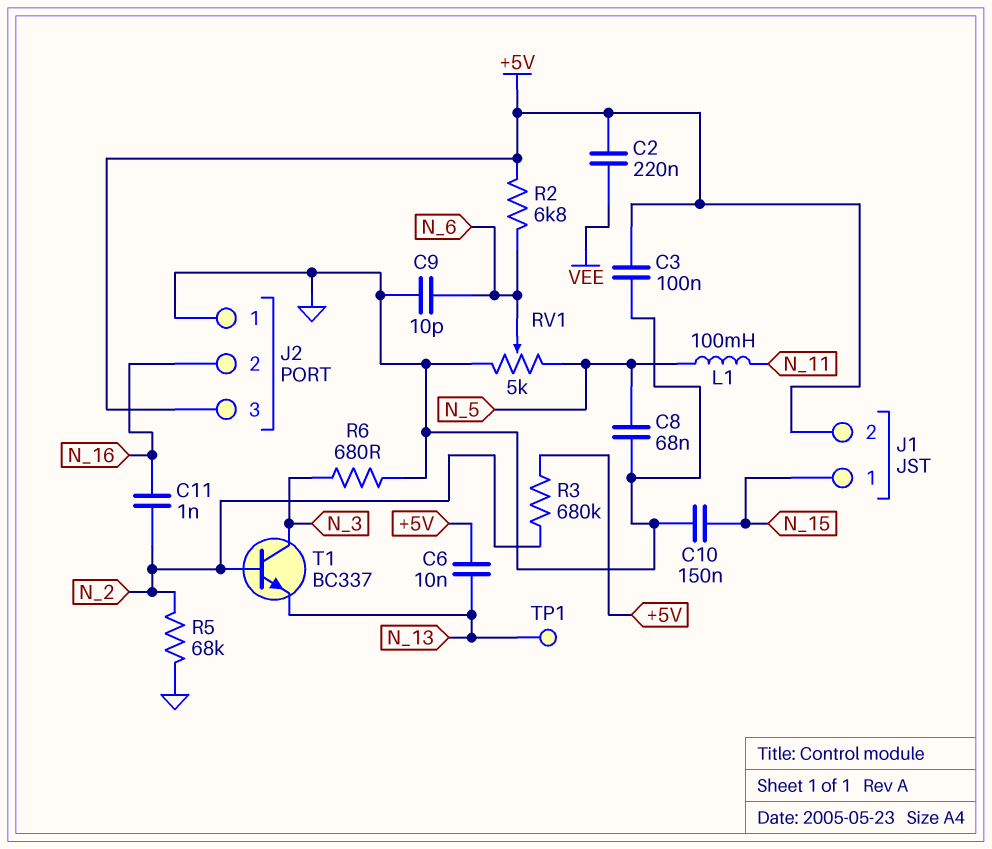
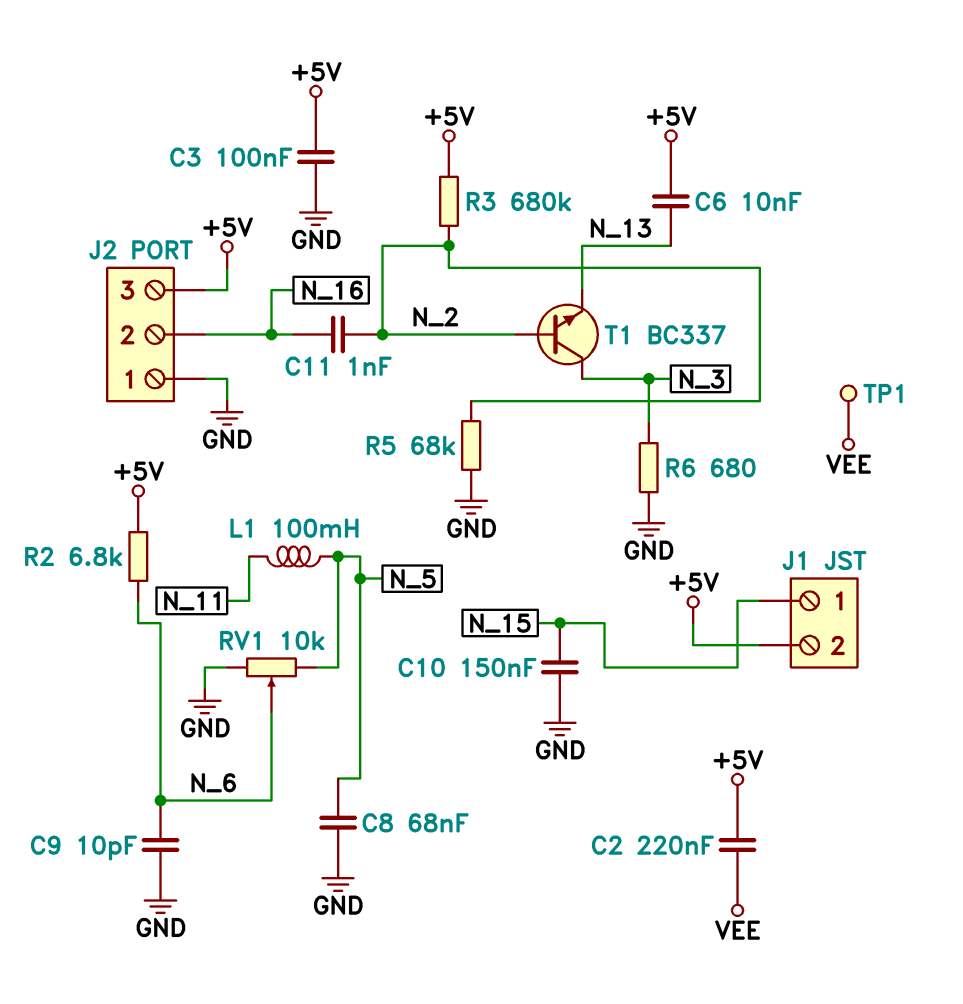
RV1: 5k (GND, N_5, wiper N_6) -> 10k (GND, N_5, wiper N_6)
TP1: test point (N_13) -> test point (VEE)

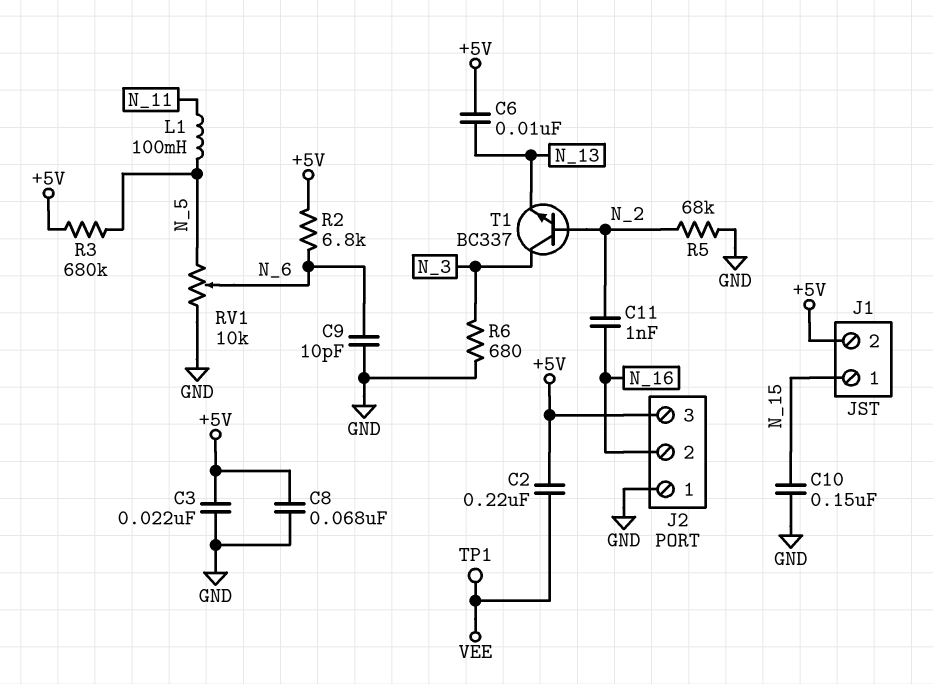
C3: 100nF (+5V, GND) -> 22nF (+5V, GND)
C8: 68nF (GND, N_5) -> 68nF (+5V, GND)
R3: 680k (+5V, N_2) -> 680k (+5V, N_5)

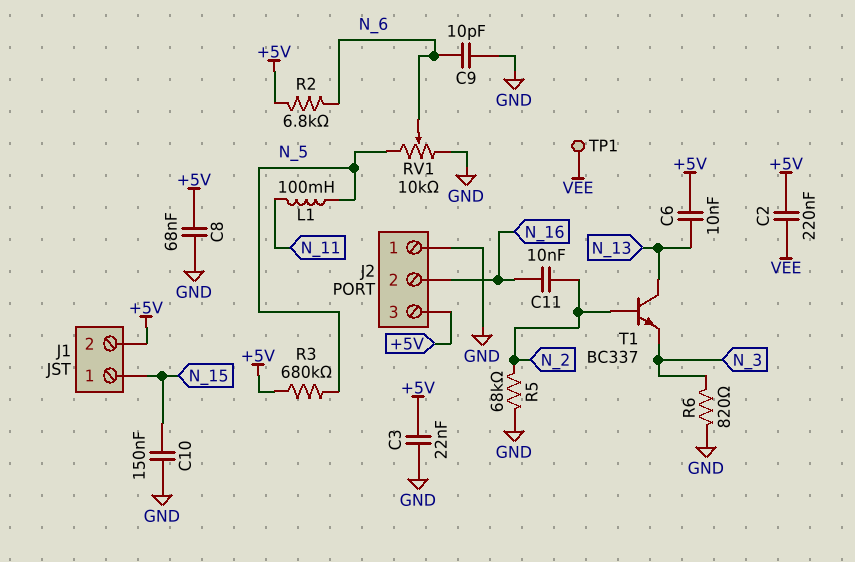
C11: 1nF (N_2, N_16) -> 10nF (N_2, N_16)
R6: 680 (GND, N_3) -> 820 (GND, N_3)
T1: NPN BC337 (B N_2, C N_3, E N_13) -> NPN BC337 (B N_2, C N_13, E N_3)

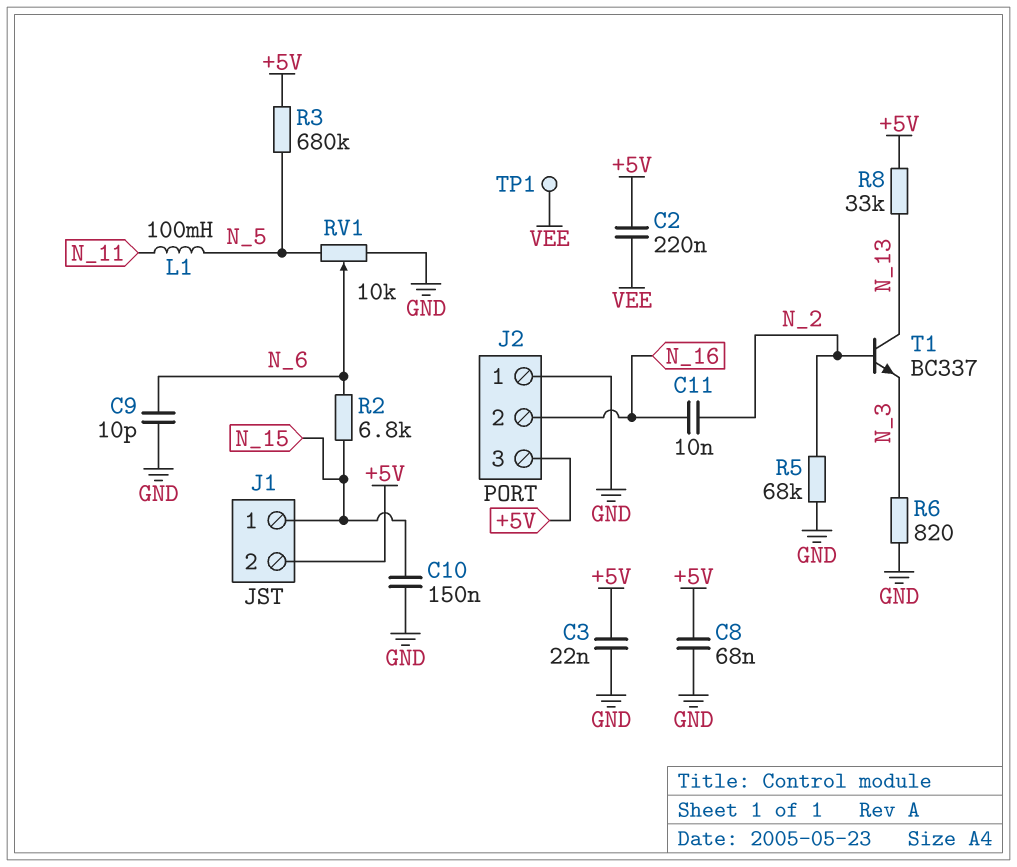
C6: 10nF (+5V, N_13) -> none
R2: 6.8k (+5V, N_6) -> 6.8k (N_6, N_15)
R8: none -> 33k (+5V, N_13)

